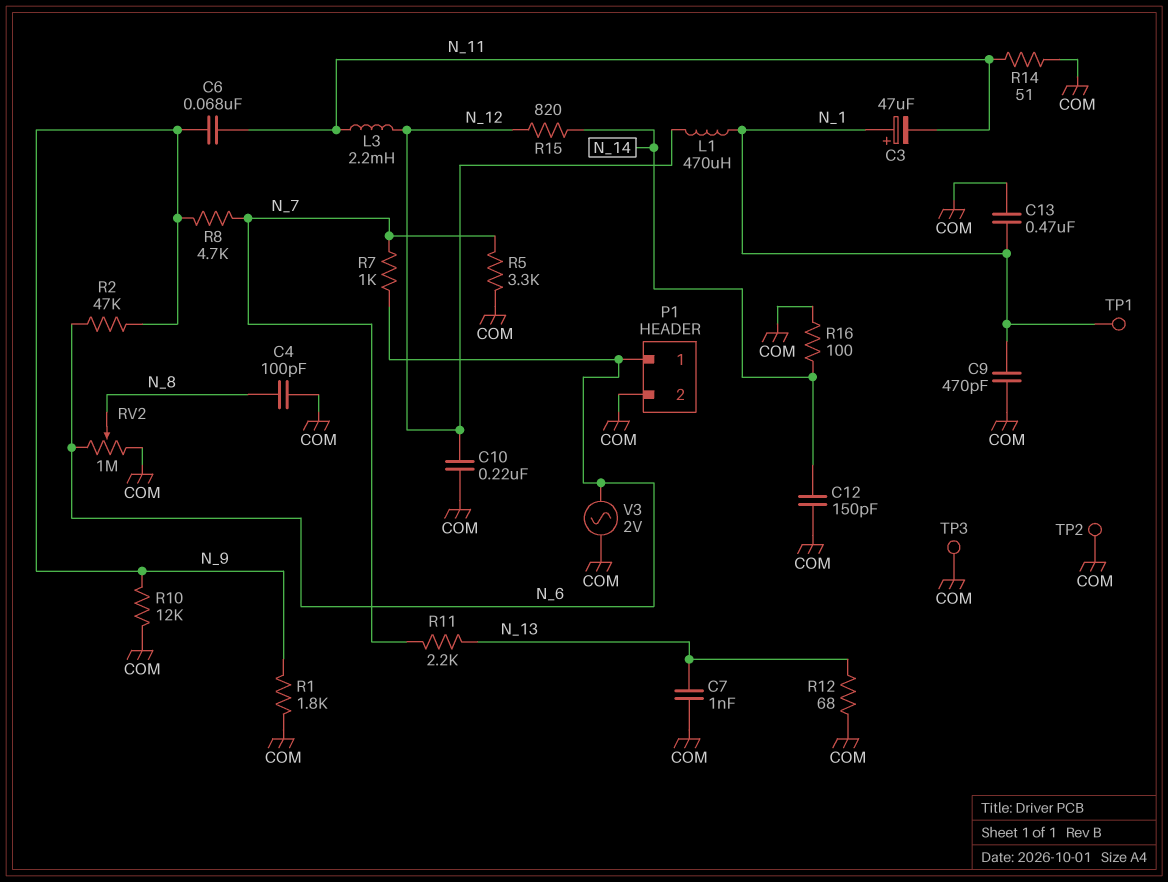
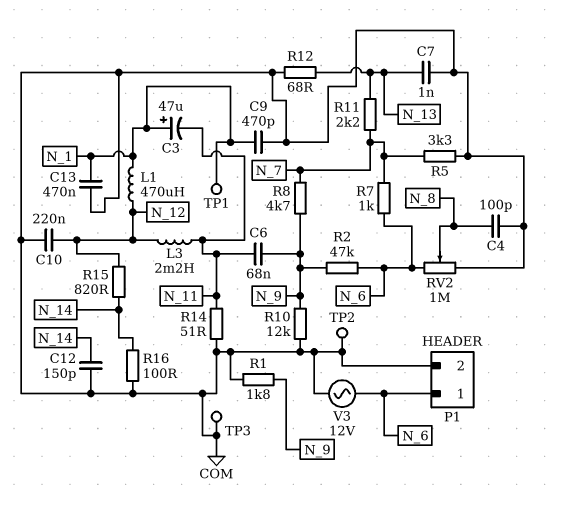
V3: AC 2V (COM, N_6) -> AC 12V (COM, N_6)

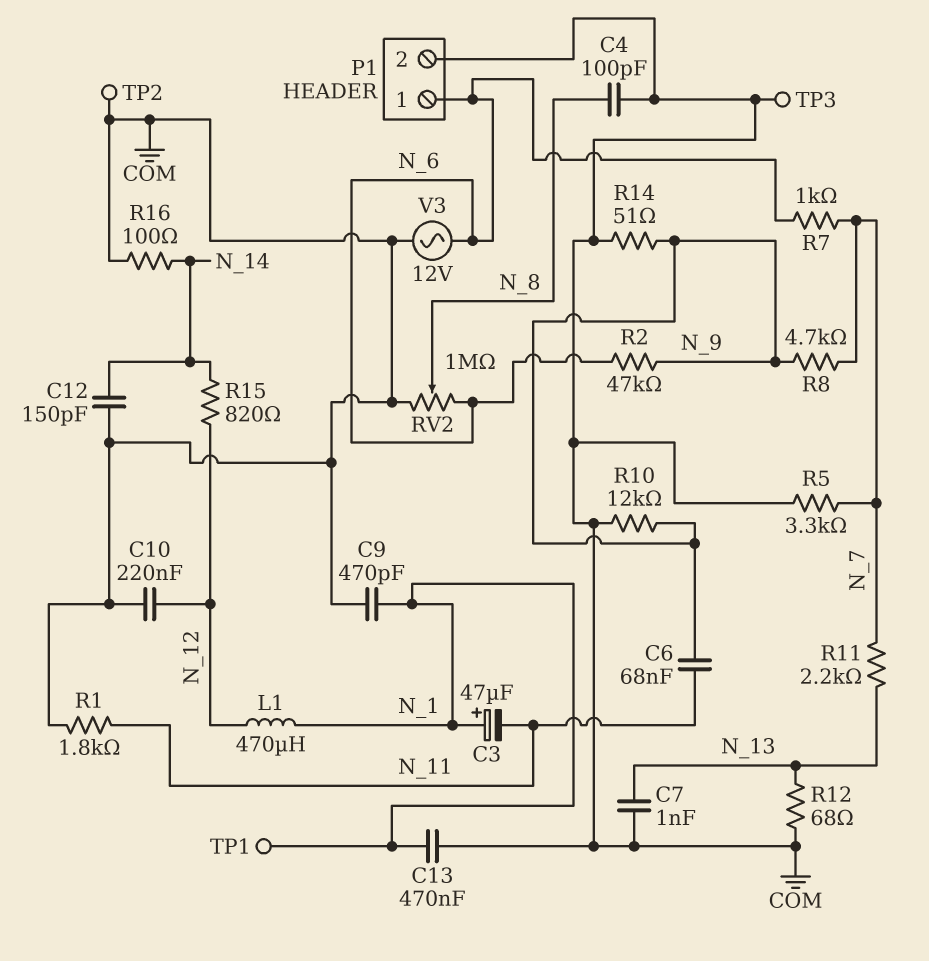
L3: 2.2mH (N_11, N_12) -> none
R1: 1.8k (COM, N_9) -> 1.8k (COM, N_11)
R14: 51 (COM, N_11) -> 51 (COM, N_9)

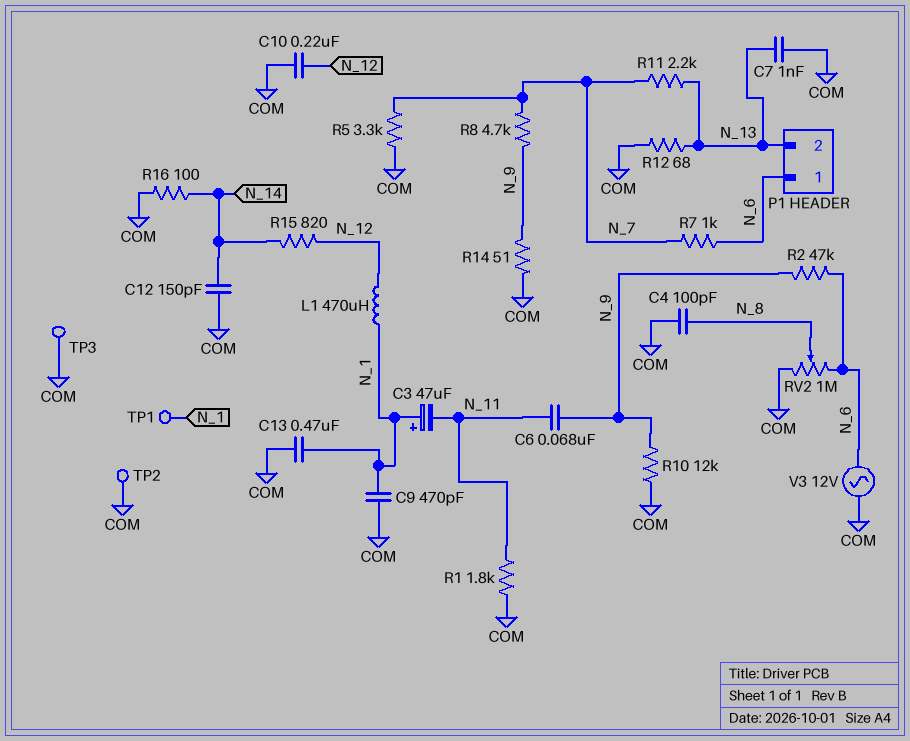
P1 pin 2: COM -> N_13

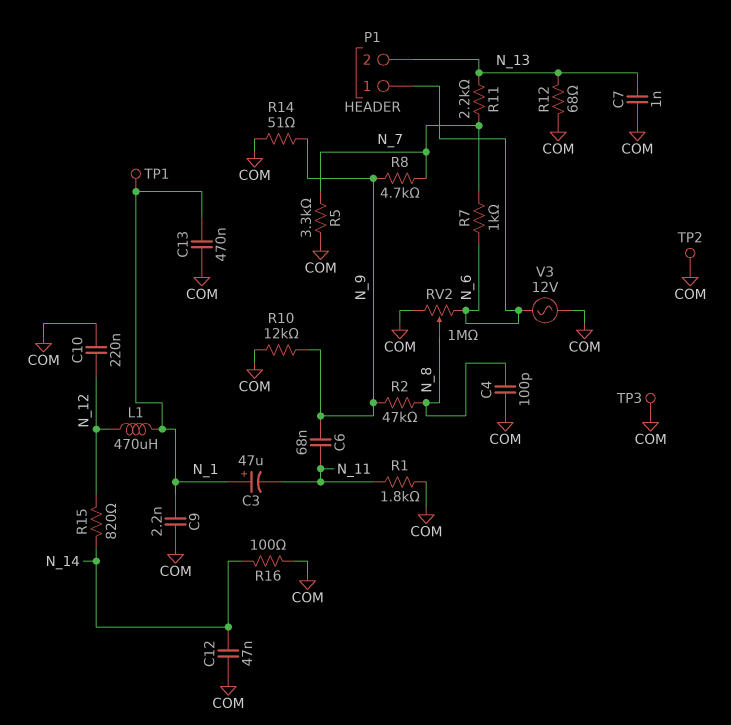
C9: 470pF (COM, N_1) -> 2.2nF (COM, N_1)
C12: 150pF (COM, N_14) -> 47nF (COM, N_14)
R2: 47k (N_6, N_9) -> 47k (N_8, N_9)

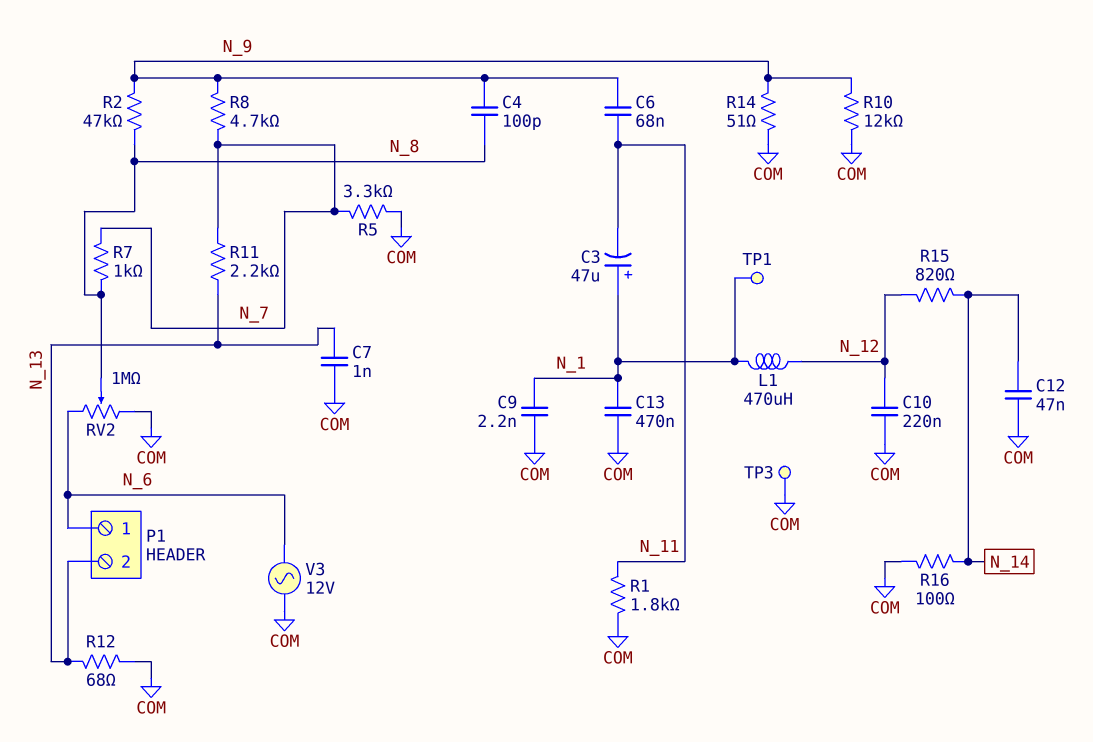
C4: 100pF (COM, N_8) -> 100pF (N_8, N_9)
R7: 1k (N_6, N_7) -> 1k (N_7, N_8)
TP2: test point (COM) -> none

